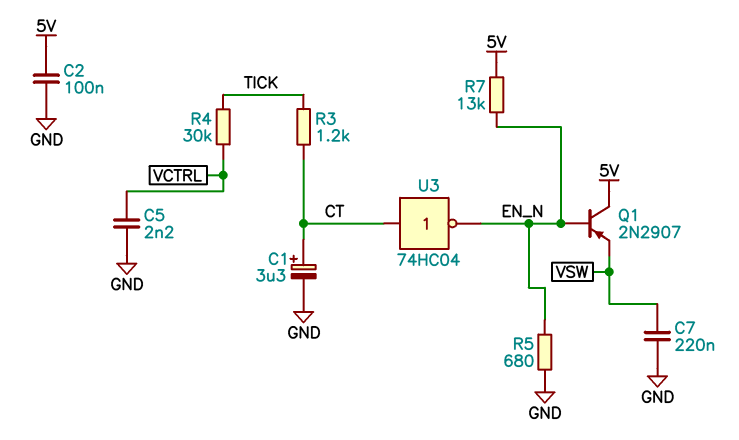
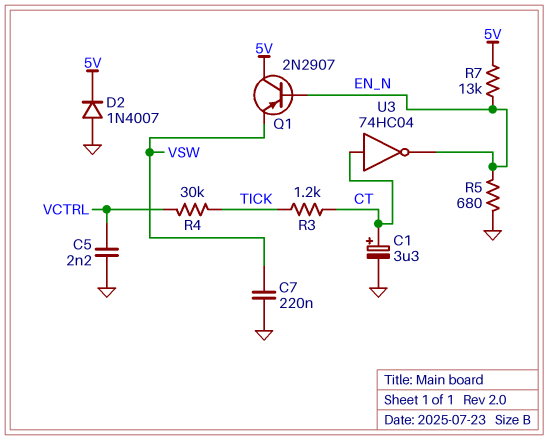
C2: 100nF (5V, GND) -> none
D2: none -> diode 1N4007 (A GND, K 5V)

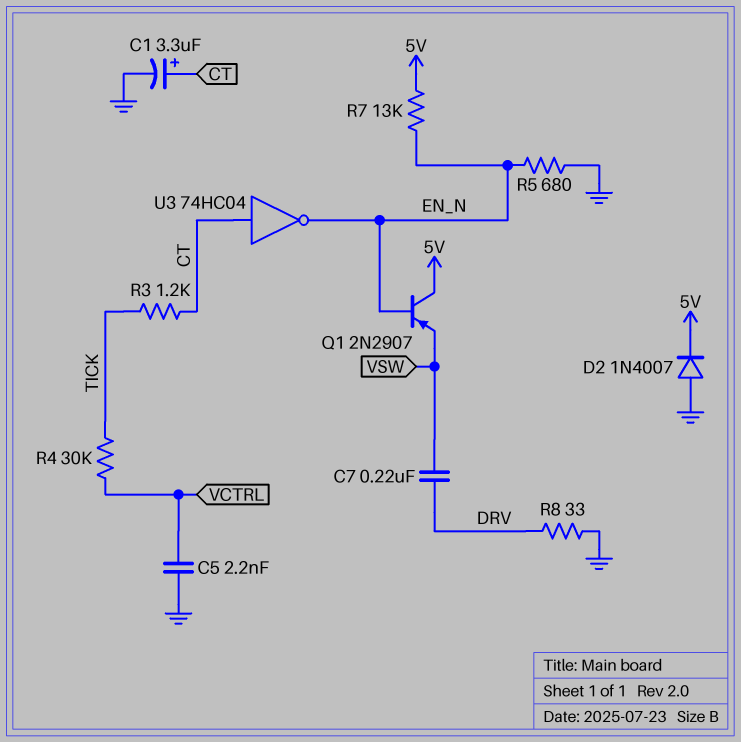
C7: 220nF (GND, VSW) -> 220nF (DRV, VSW)
R8: none -> 33 (DRV, GND)

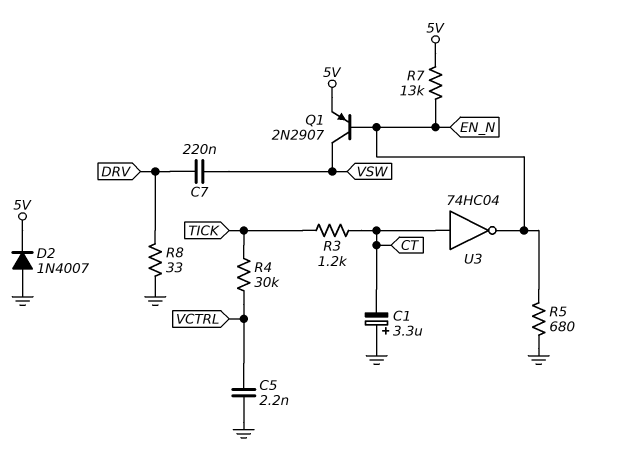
C1: 3.3uF (plus CT, minus GND) -> 3.3uF (plus GND, minus CT)
Q1: PNP 2N2907 (B EN_N, C 5V, E VSW) -> PNP 2N2907 (B EN_N, C VSW, E 5V)

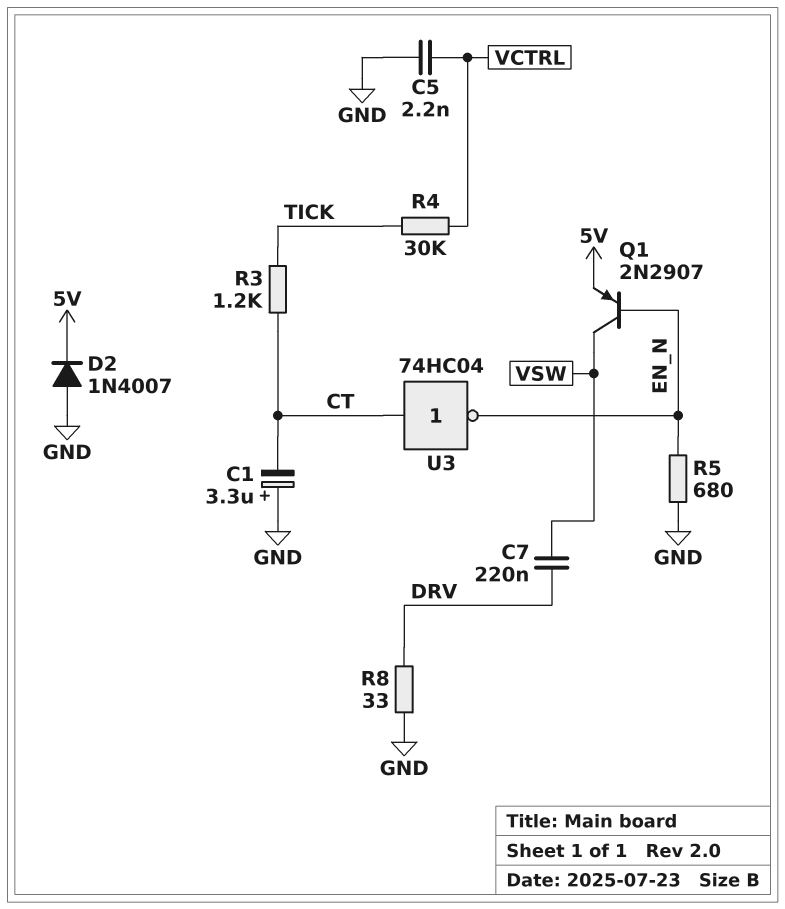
R7: 13k (5V, EN_N) -> none

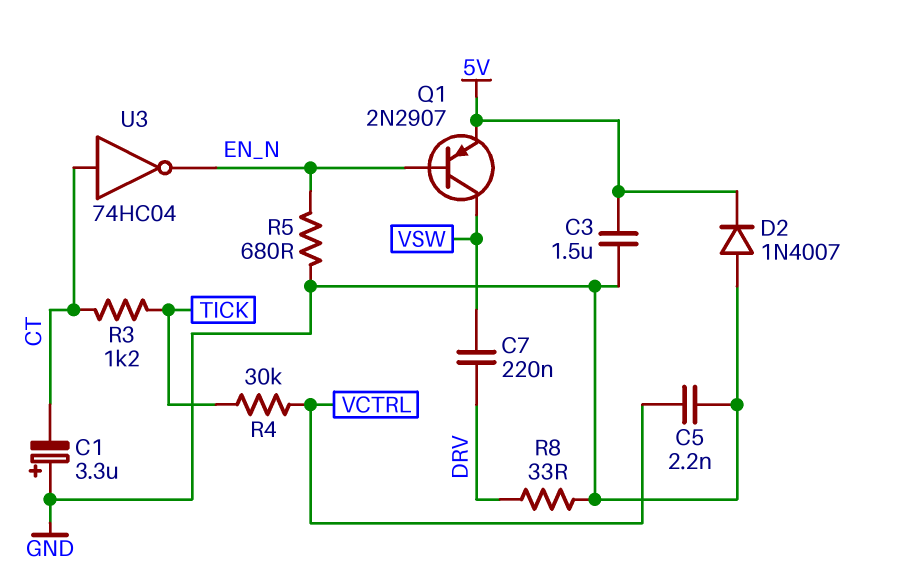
C3: none -> 1.5uF (5V, GND)

